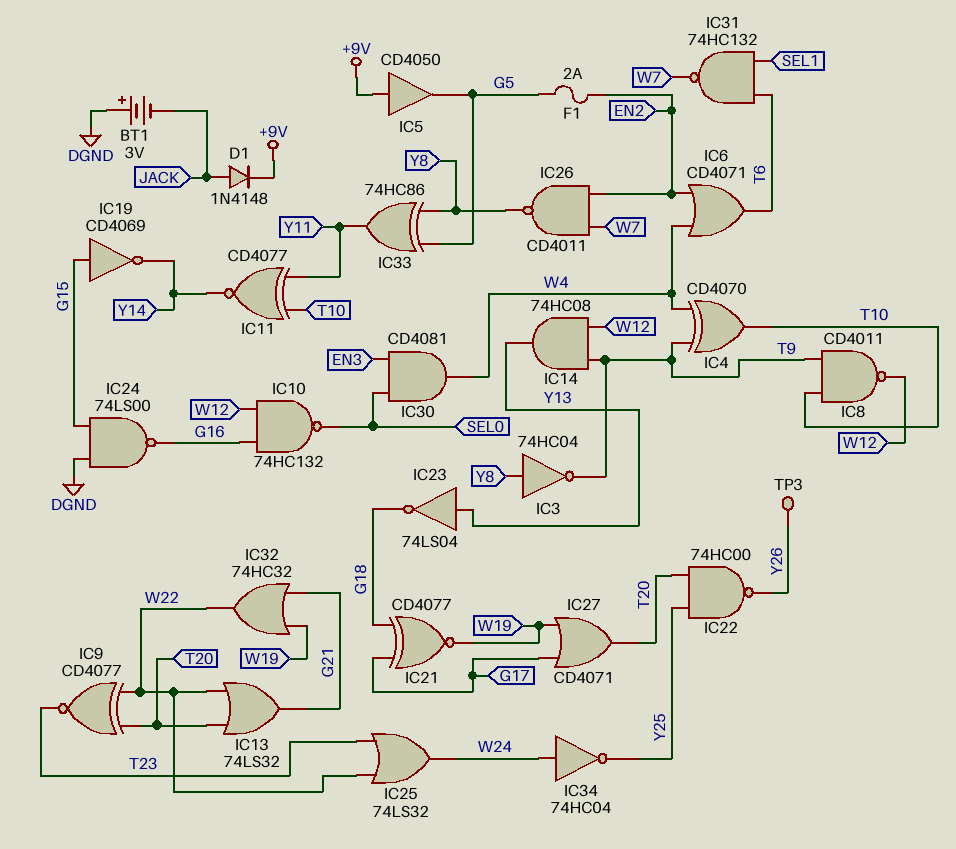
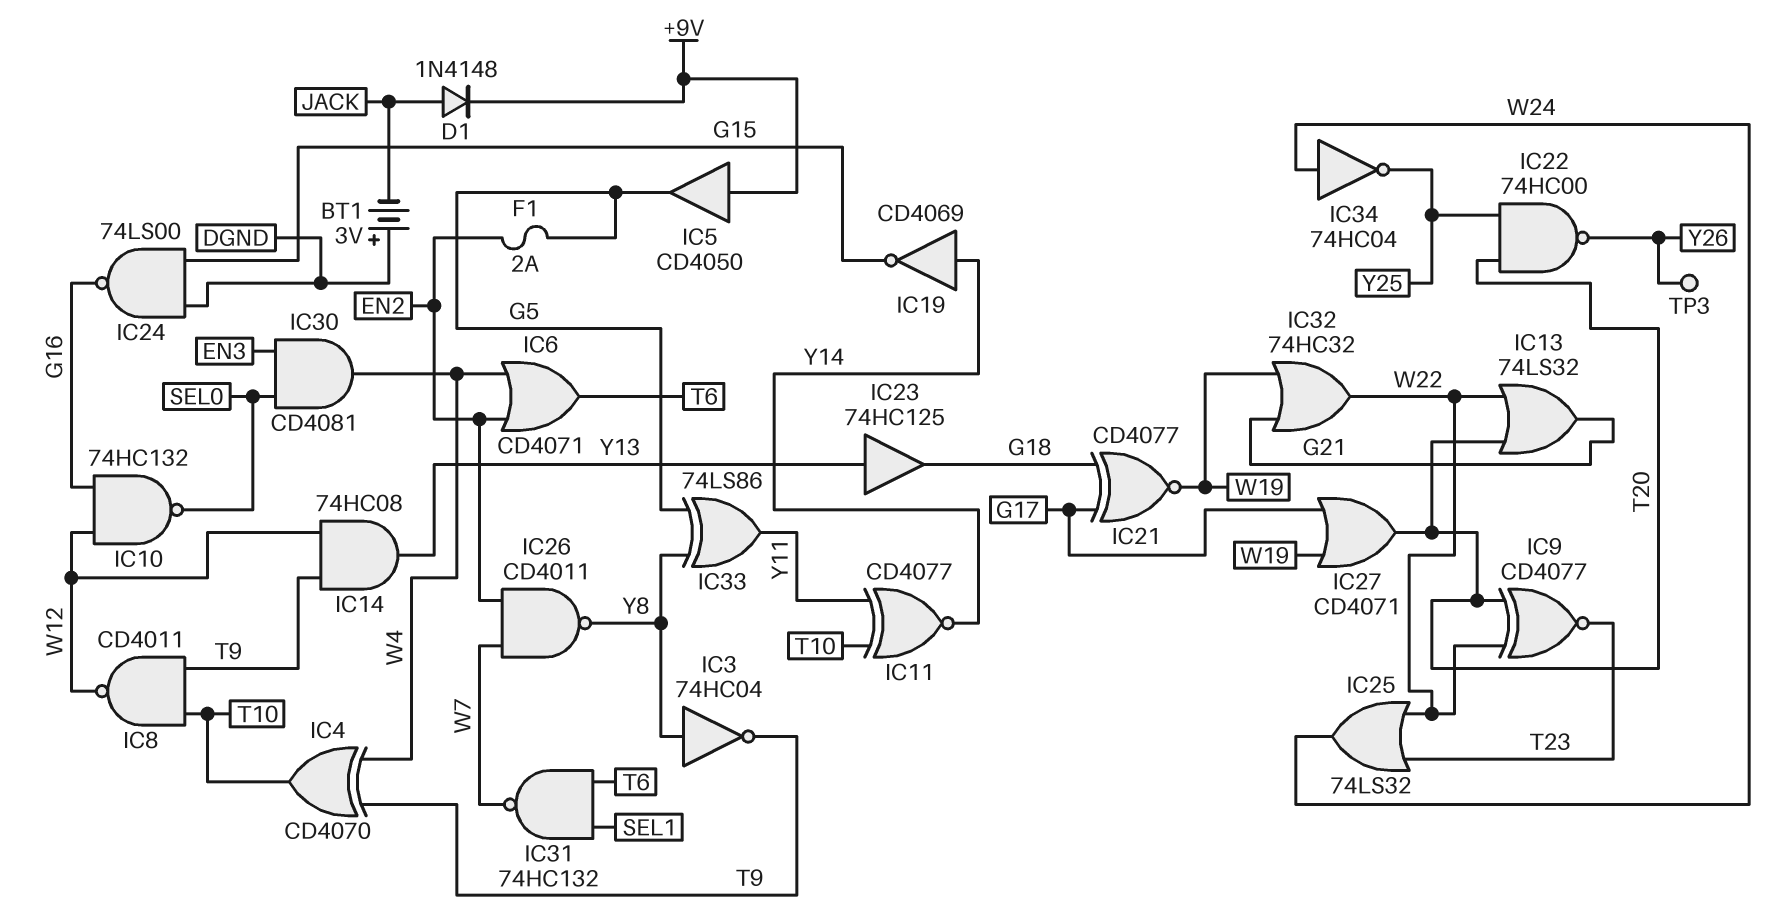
IC19: NOT CD4069 (in G15, out Y14) -> NOT CD4069 (in Y14, out G15)
IC23: NOT 74LS04 (in Y13, out G18) -> buffer 74HC125 (in Y13, out G18)
IC33: XOR 74HC86 (in G5, in Y8, out Y11) -> XOR 74LS86 (in G5, in Y8, out Y11)

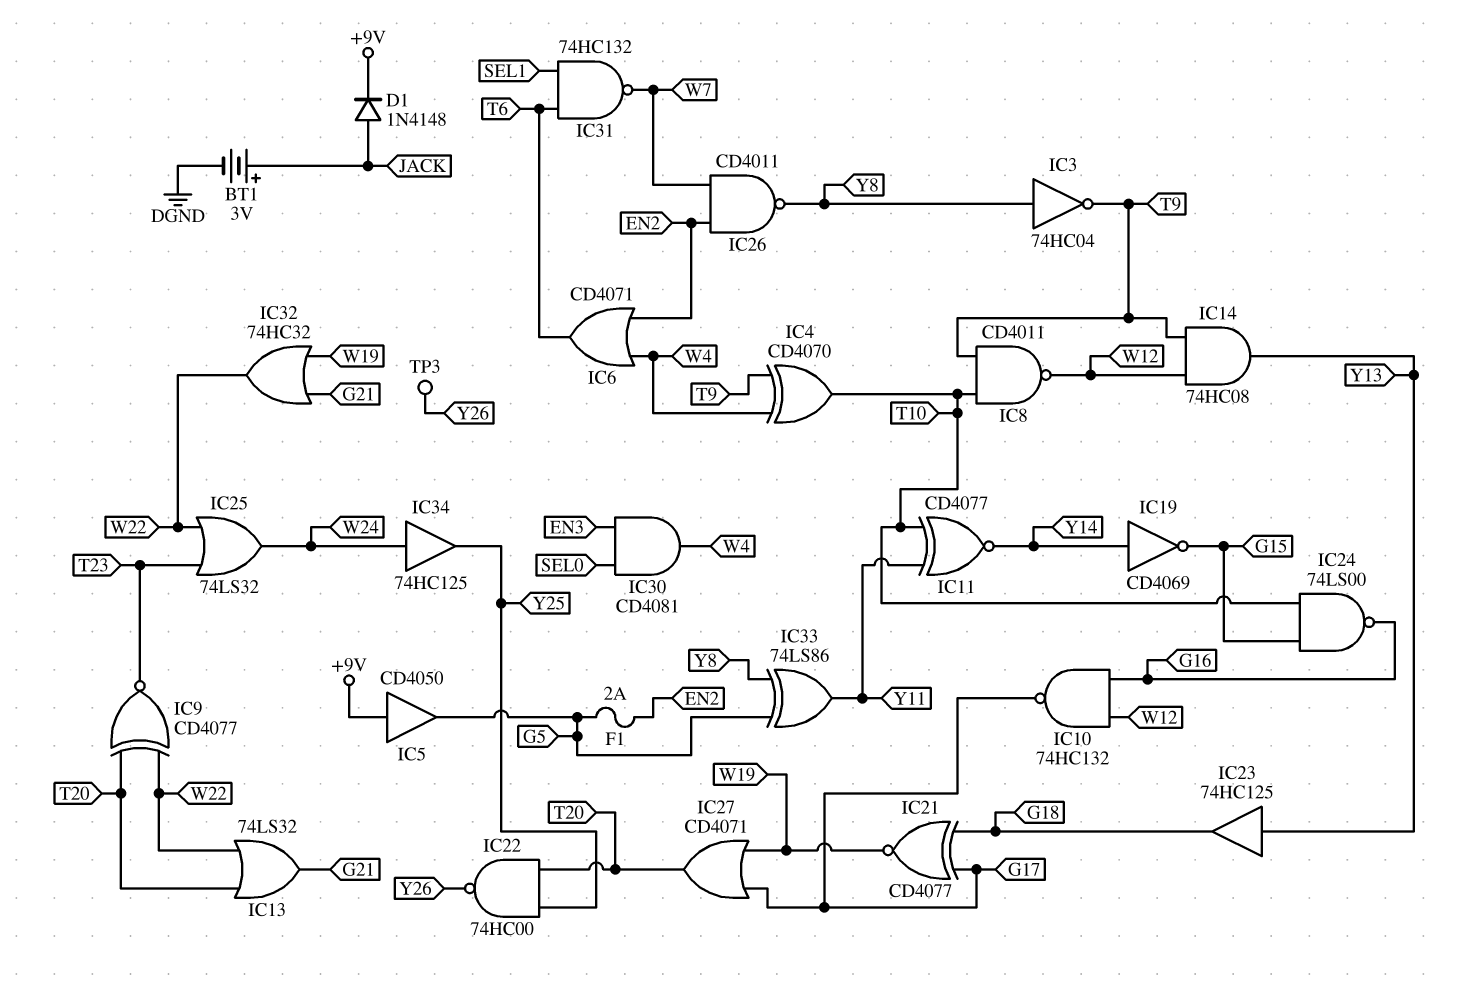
BT1: 3V (plus DGND, minus JACK) -> 3V (plus JACK, minus DGND)
IC10: NAND 74HC132 (in G16, in W12, out SEL0) -> NAND 74HC132 (in G16, in W12, out G17)
IC24: NAND 74LS00 (in DGND, in G15, out G16) -> NAND 74LS00 (in G15, in T10, out G16)
IC34: NOT 74HC04 (in W24, out Y25) -> buffer 74HC125 (in W24, out Y25)

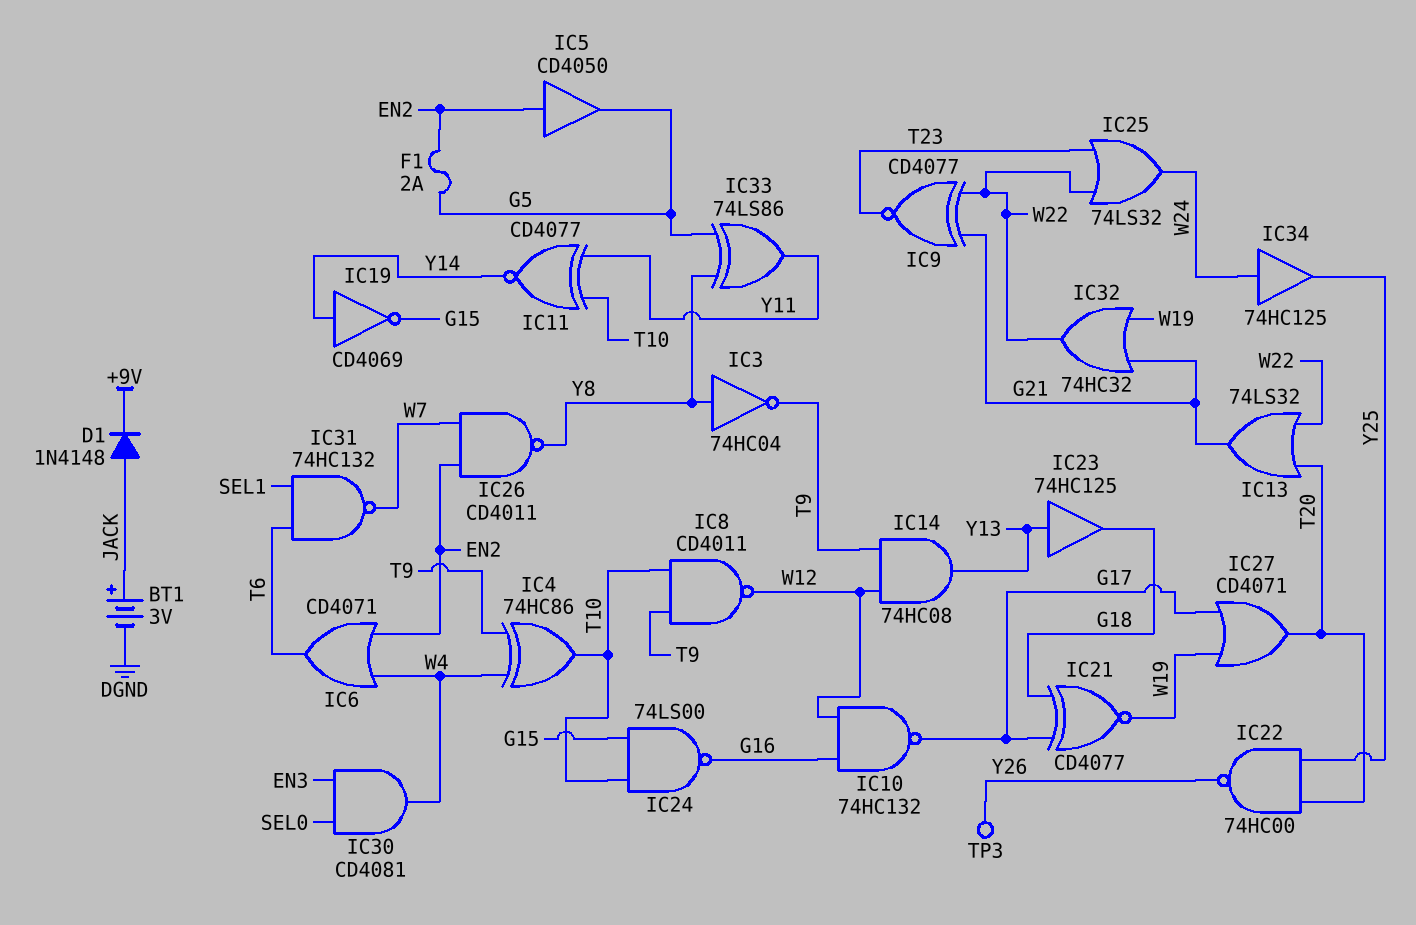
IC4: XOR CD4070 (in T9, in W4, out T10) -> XOR 74HC86 (in T9, in W4, out T10)
IC5: buffer CD4050 (in +9V, out G5) -> buffer CD4050 (in EN2, out G5)
IC9: XNOR CD4077 (in T20, in W22, out T23) -> XNOR CD4077 (in G21, in W22, out T23)

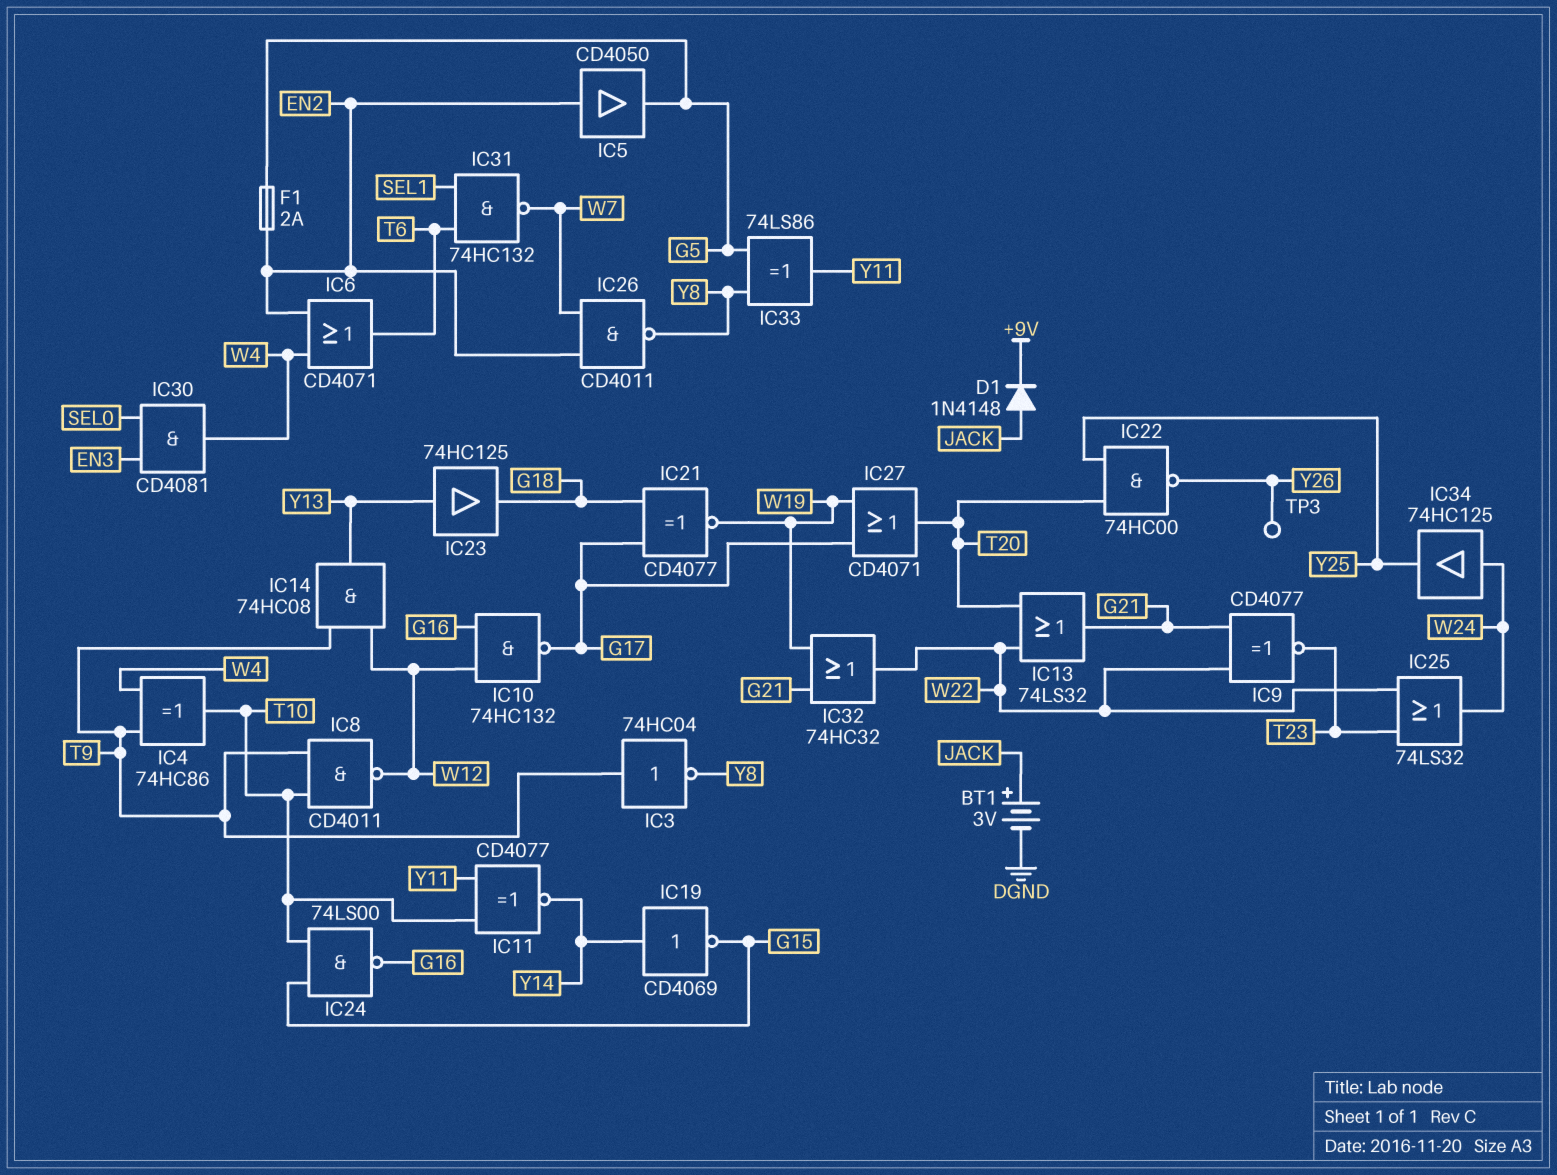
IC3: NOT 74HC04 (in Y8, out T9) -> NOT 74HC04 (in T9, out Y8)

